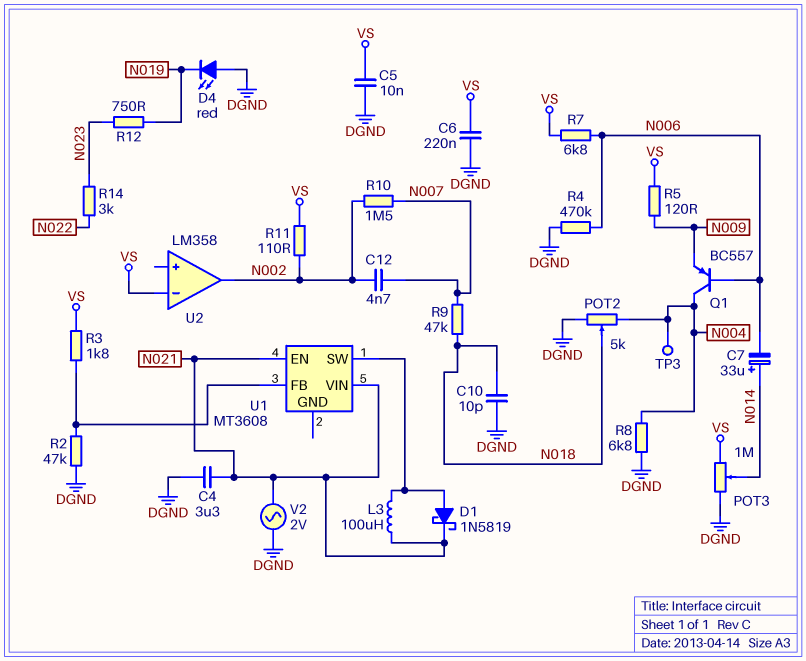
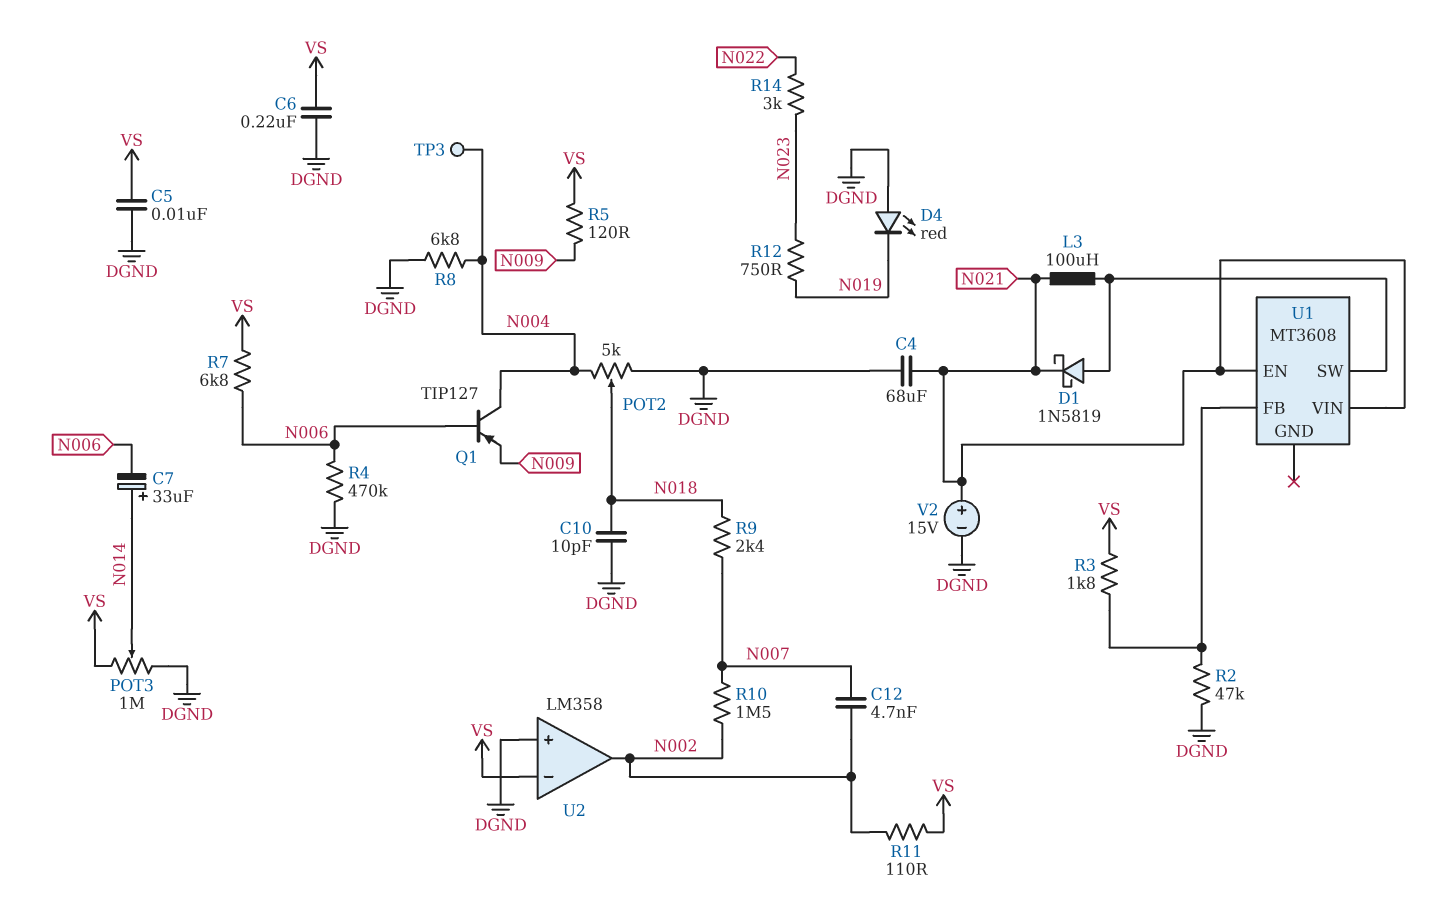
C4: 3.3uF (DGND, N021) -> 68uF (DGND, N021)
Q1: PNP BC557 (B N006, C N004, E N009) -> PNP TIP127 (B N006, C N004, E N009)
R9: 47k (N007, N018) -> 2.4k (N007, N018)
U2 pin in+: none -> DGND
V2: AC 2V (DGND, N021) -> 15V (plus N021, minus DGND)

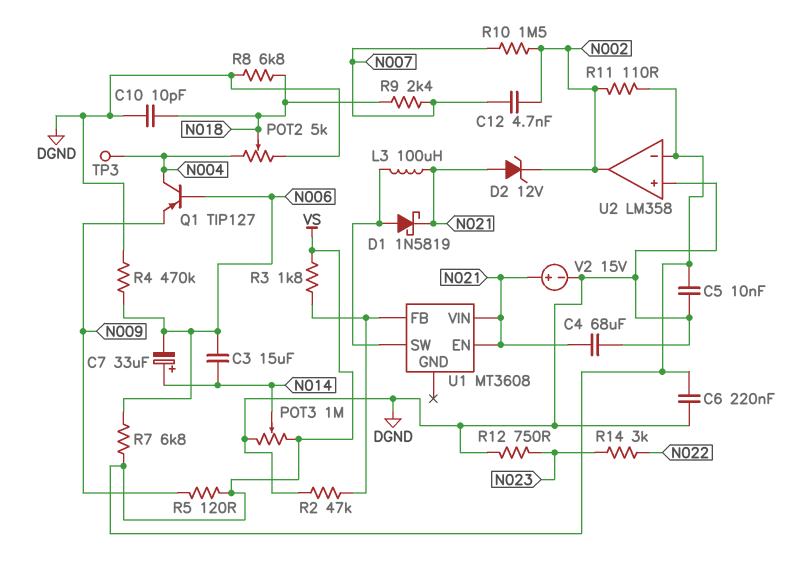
C3: none -> 15uF (N006, N014)
D2: none -> zener 12V (A N021, K N002)
D4: LED red (A DGND, K N019) -> none
R8: 6.8k (DGND, N004) -> 6.8k (DGND, N018)
R12: 750 (N019, N023) -> 750 (DGND, N023)

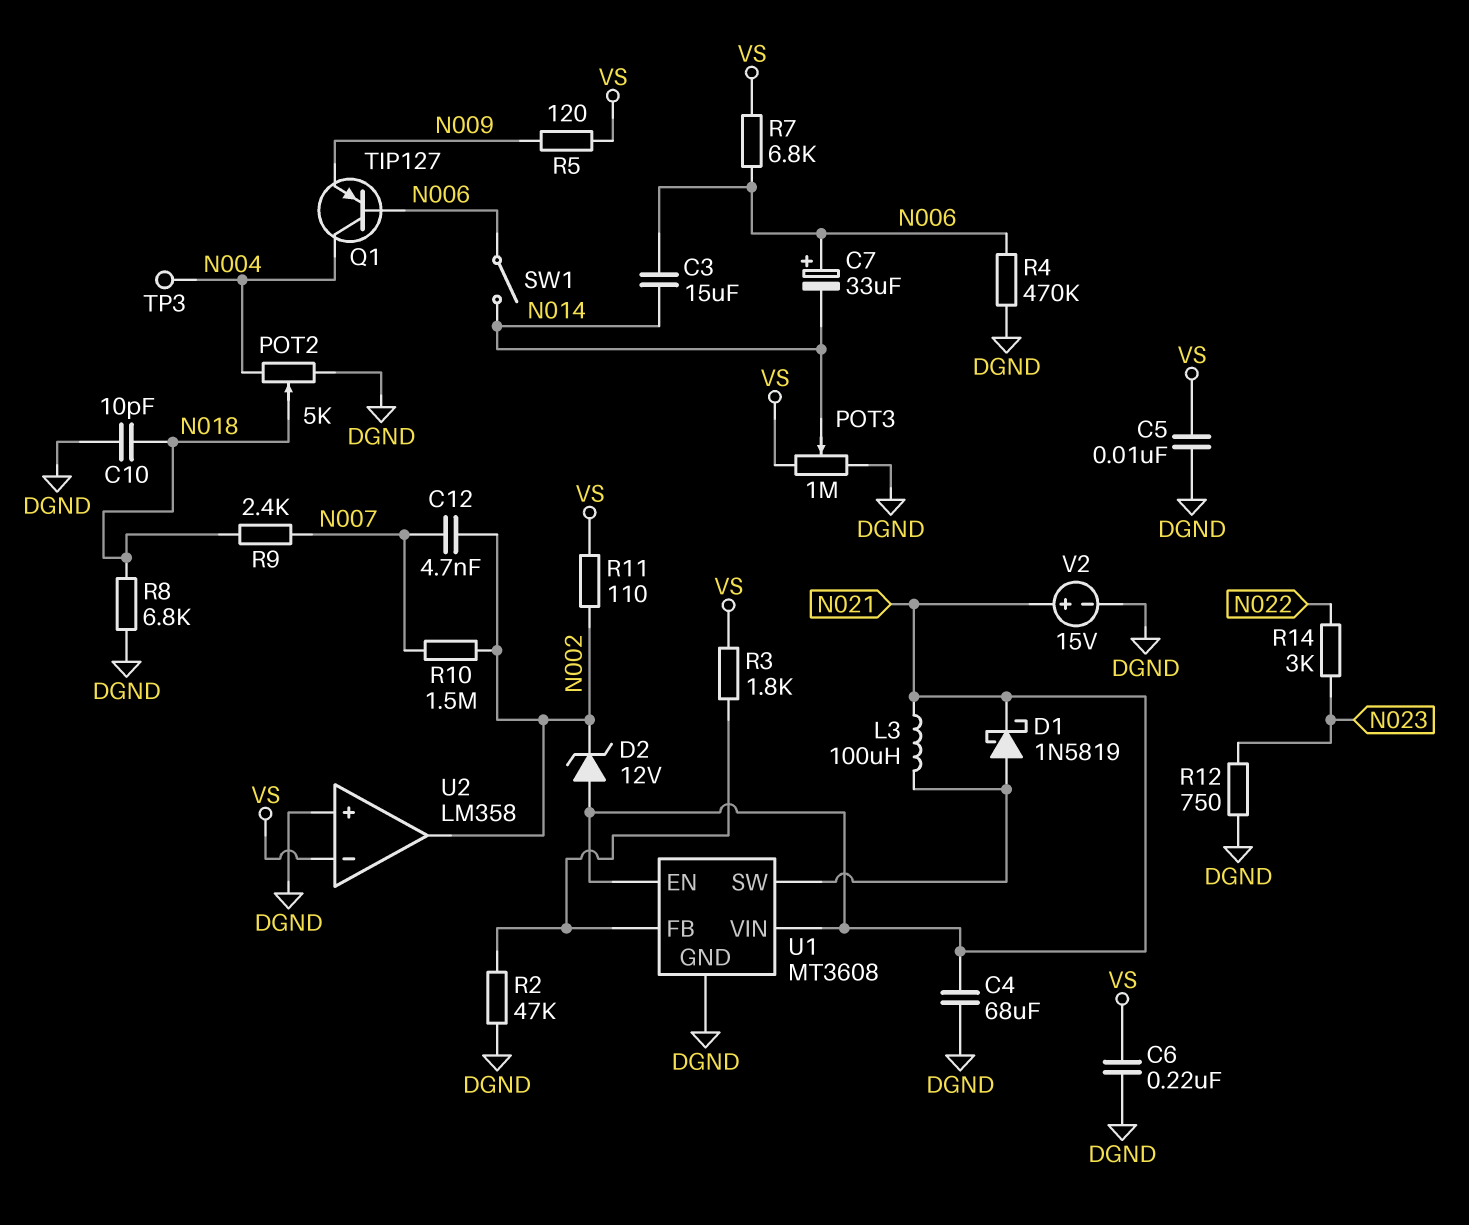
C7: 33uF (plus N014, minus N006) -> 33uF (plus N006, minus N014)
SW1: none -> switch (N006, N014)
U1 pin GND: none -> DGND

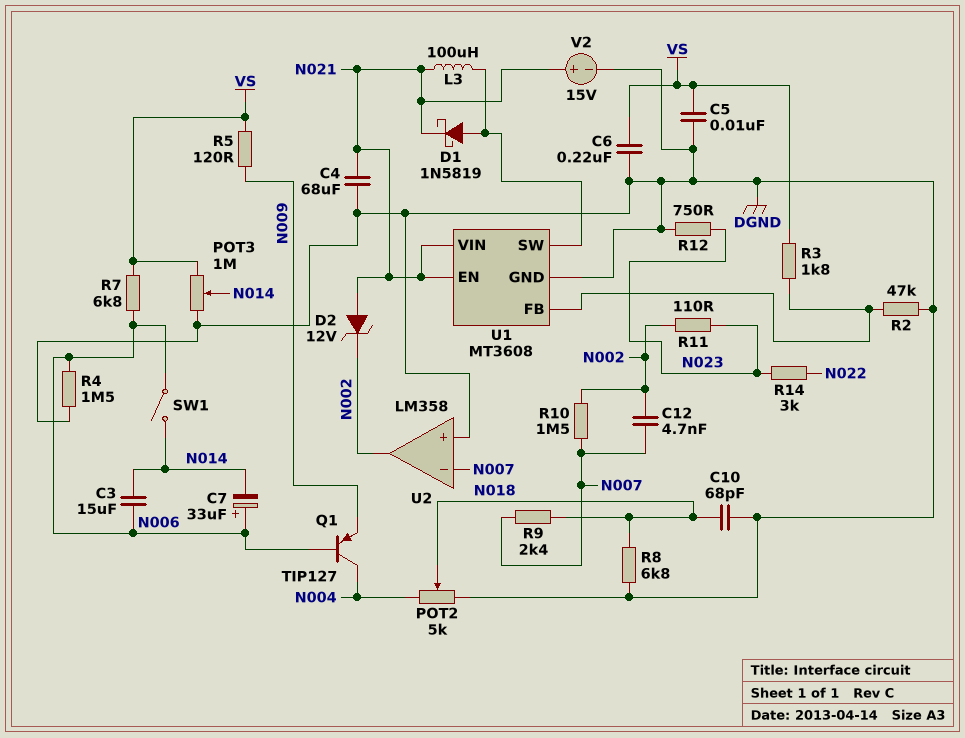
C10: 10pF (DGND, N018) -> 68pF (DGND, N018)
R4: 470k (DGND, N006) -> 1.5M (DGND, N006)
R11: 110 (N002, VS) -> 110 (N002, N023)
TP3: test point (N004) -> none
U2 pin in-: VS -> N007

